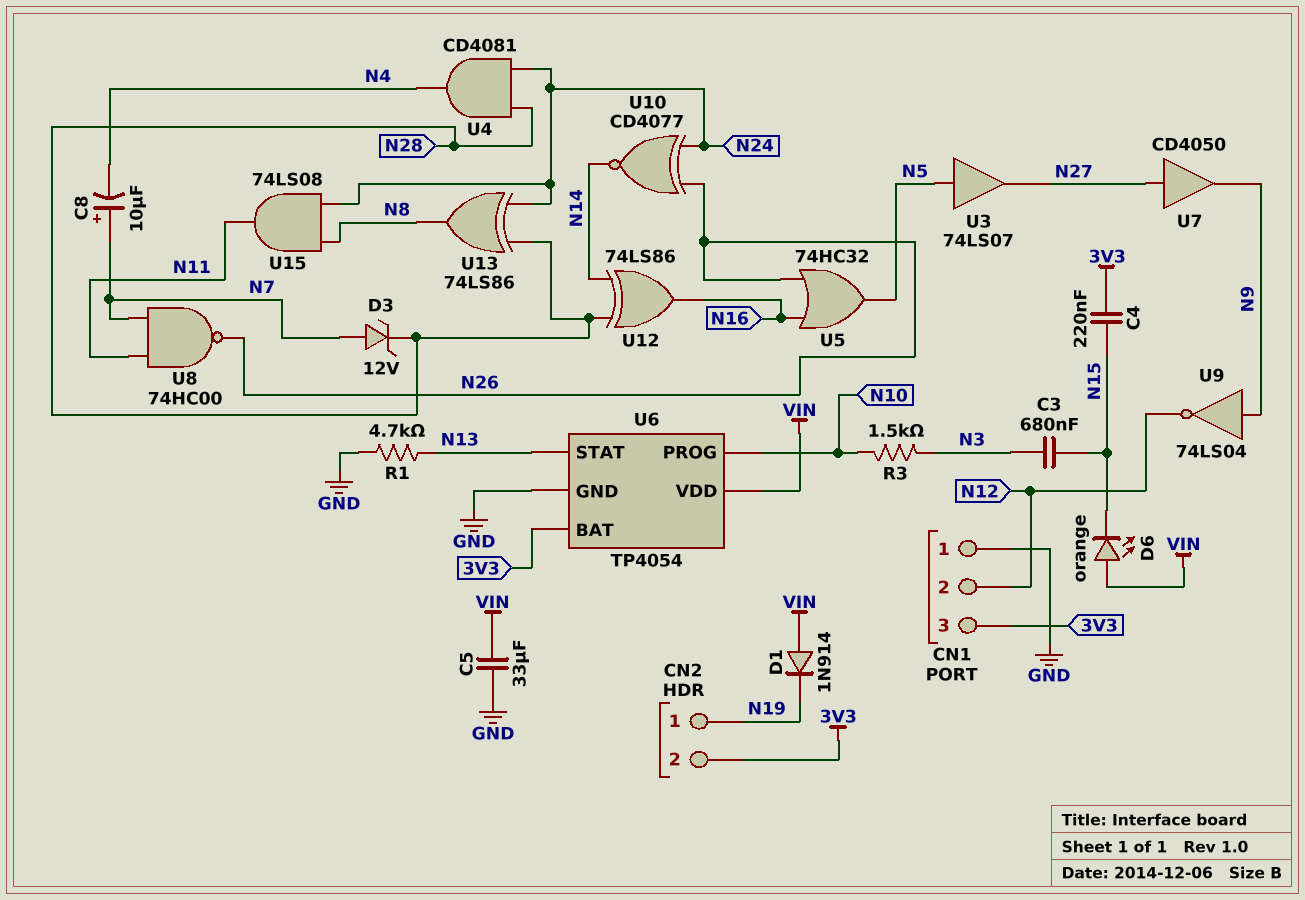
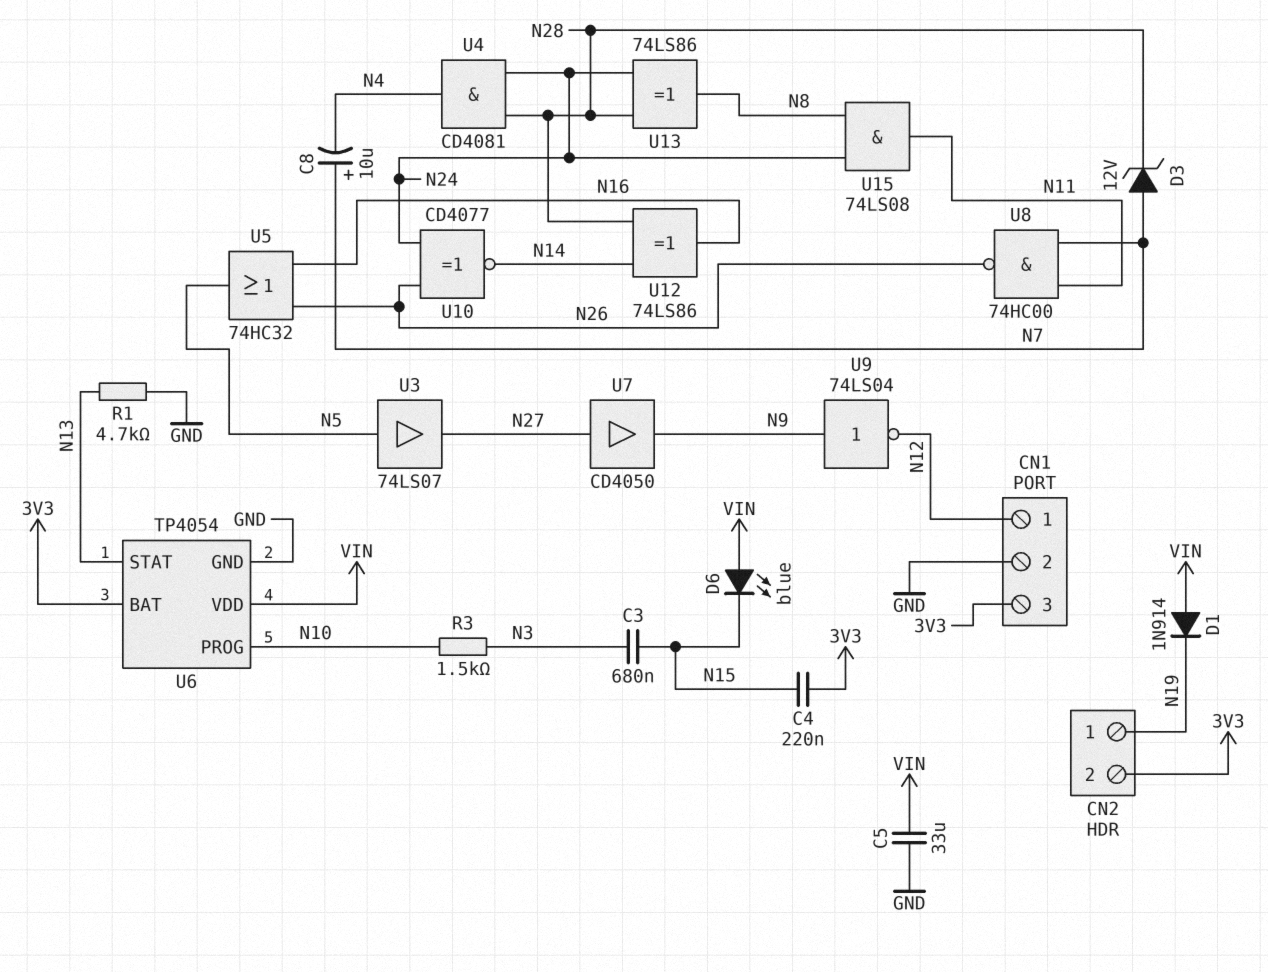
CN1 pin 1: GND -> N12
CN1 pin 2: N12 -> GND
D6: LED orange (A VIN, K N15) -> LED blue (A VIN, K N15)

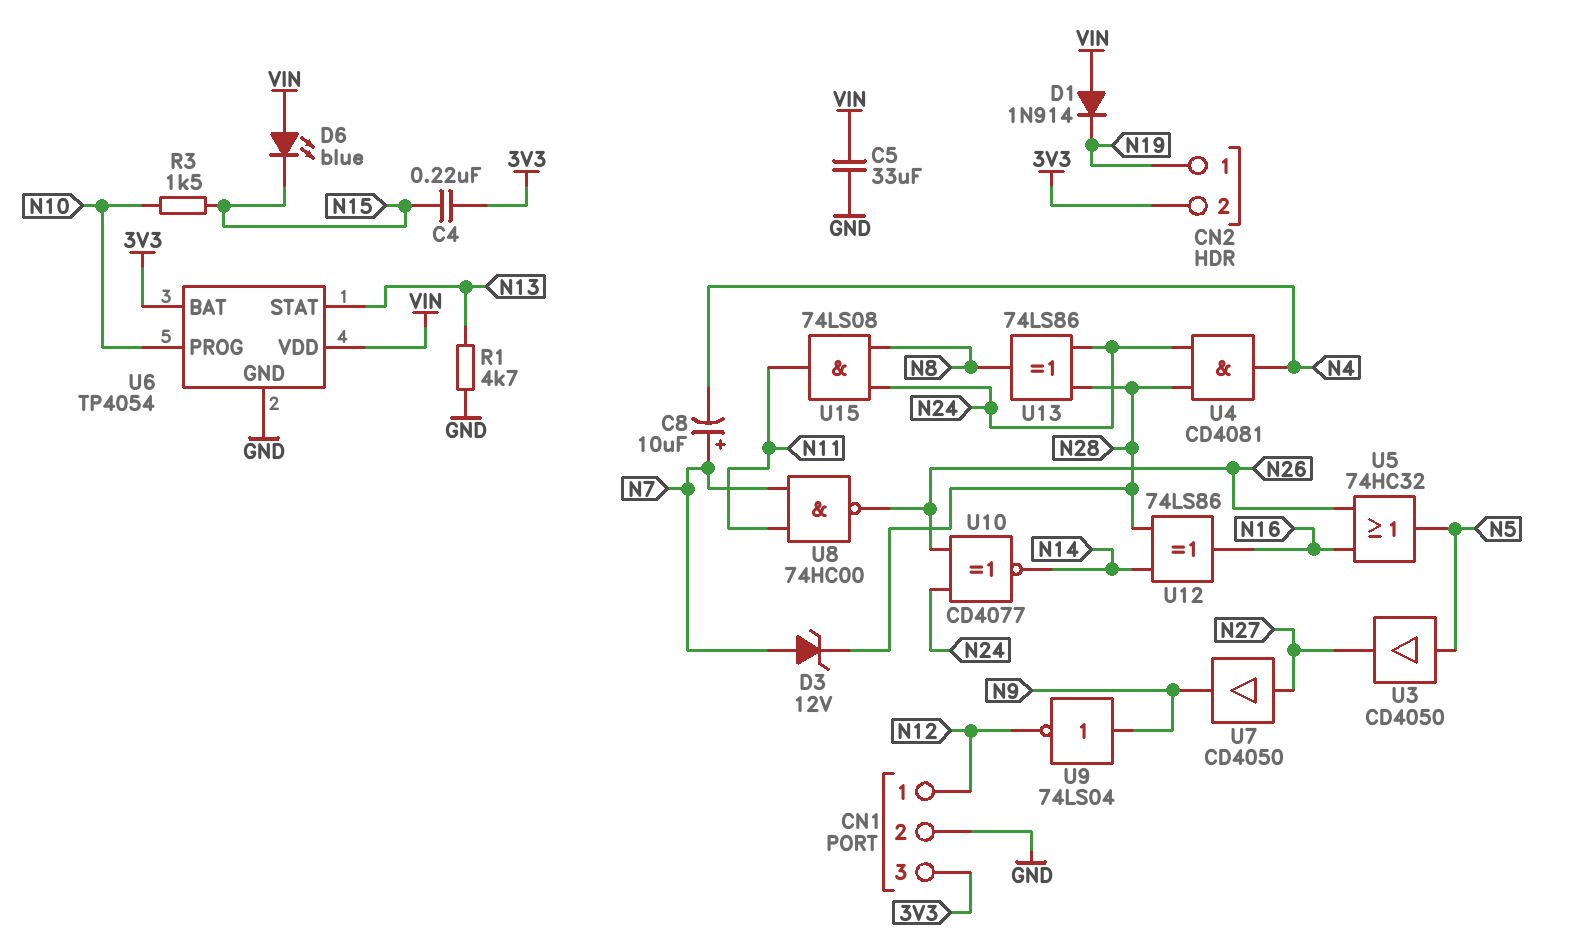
C3: 680nF (N3, N15) -> none
R3: 1.5k (N3, N10) -> 1.5k (N10, N15)
U3: buffer 74LS07 (in N5, out N27) -> buffer CD4050 (in N5, out N27)

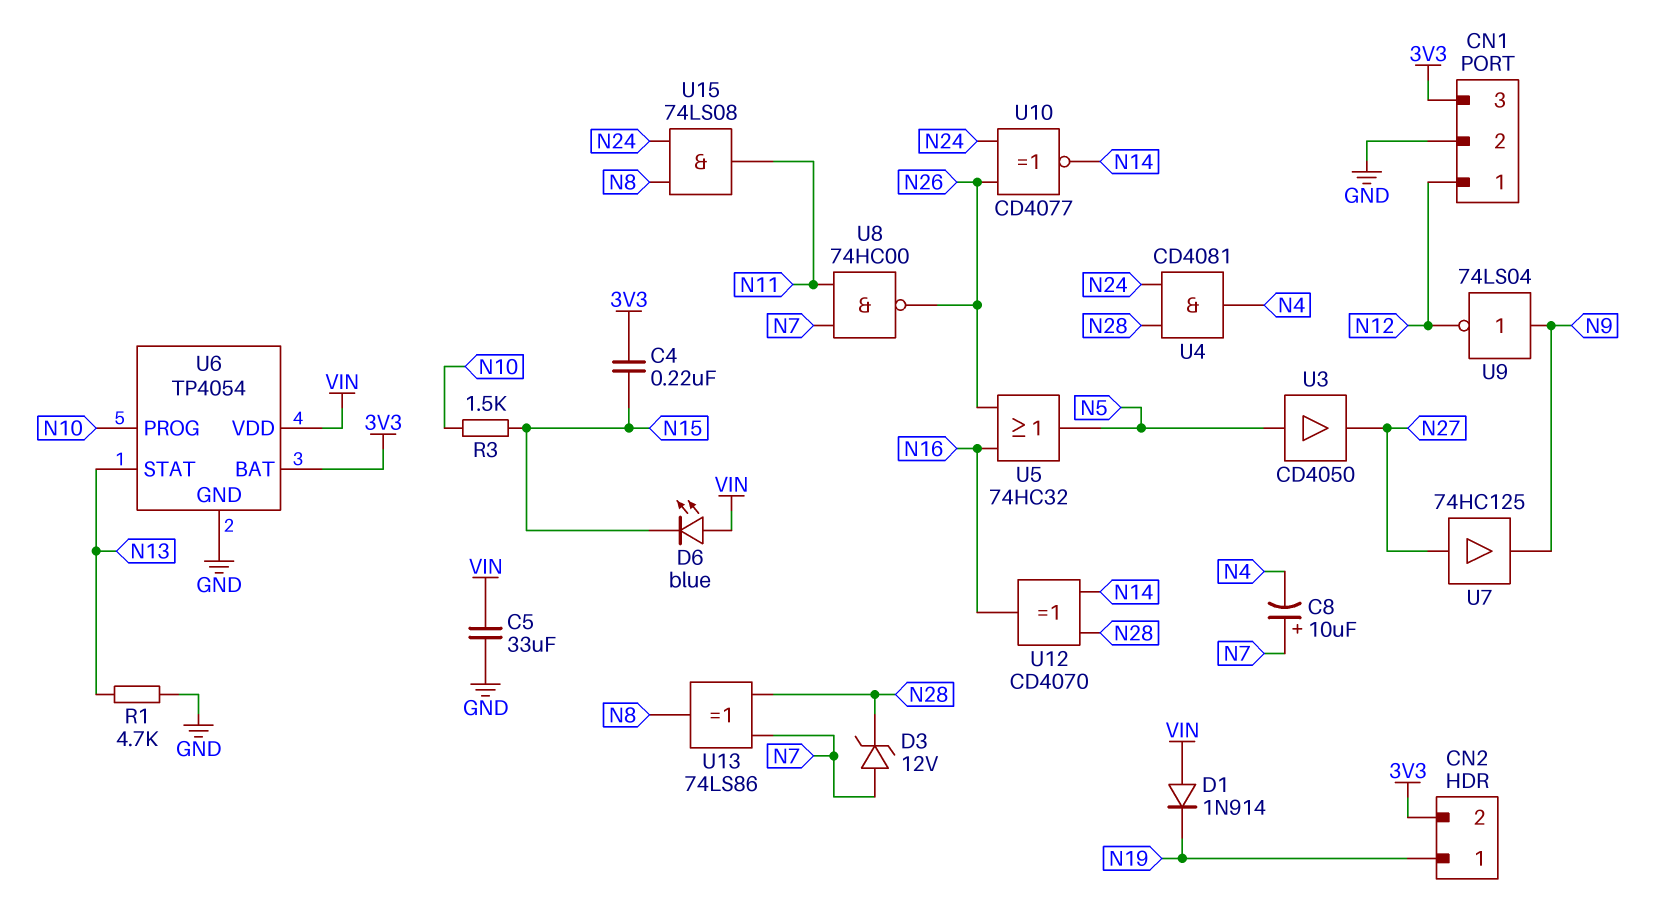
U7: buffer CD4050 (in N27, out N9) -> buffer 74HC125 (in N27, out N9)
U12: XOR 74LS86 (in N14, in N28, out N16) -> XOR CD4070 (in N14, in N28, out N16)
U13: XOR 74LS86 (in N24, in N28, out N8) -> XOR 74LS86 (in N7, in N28, out N8)

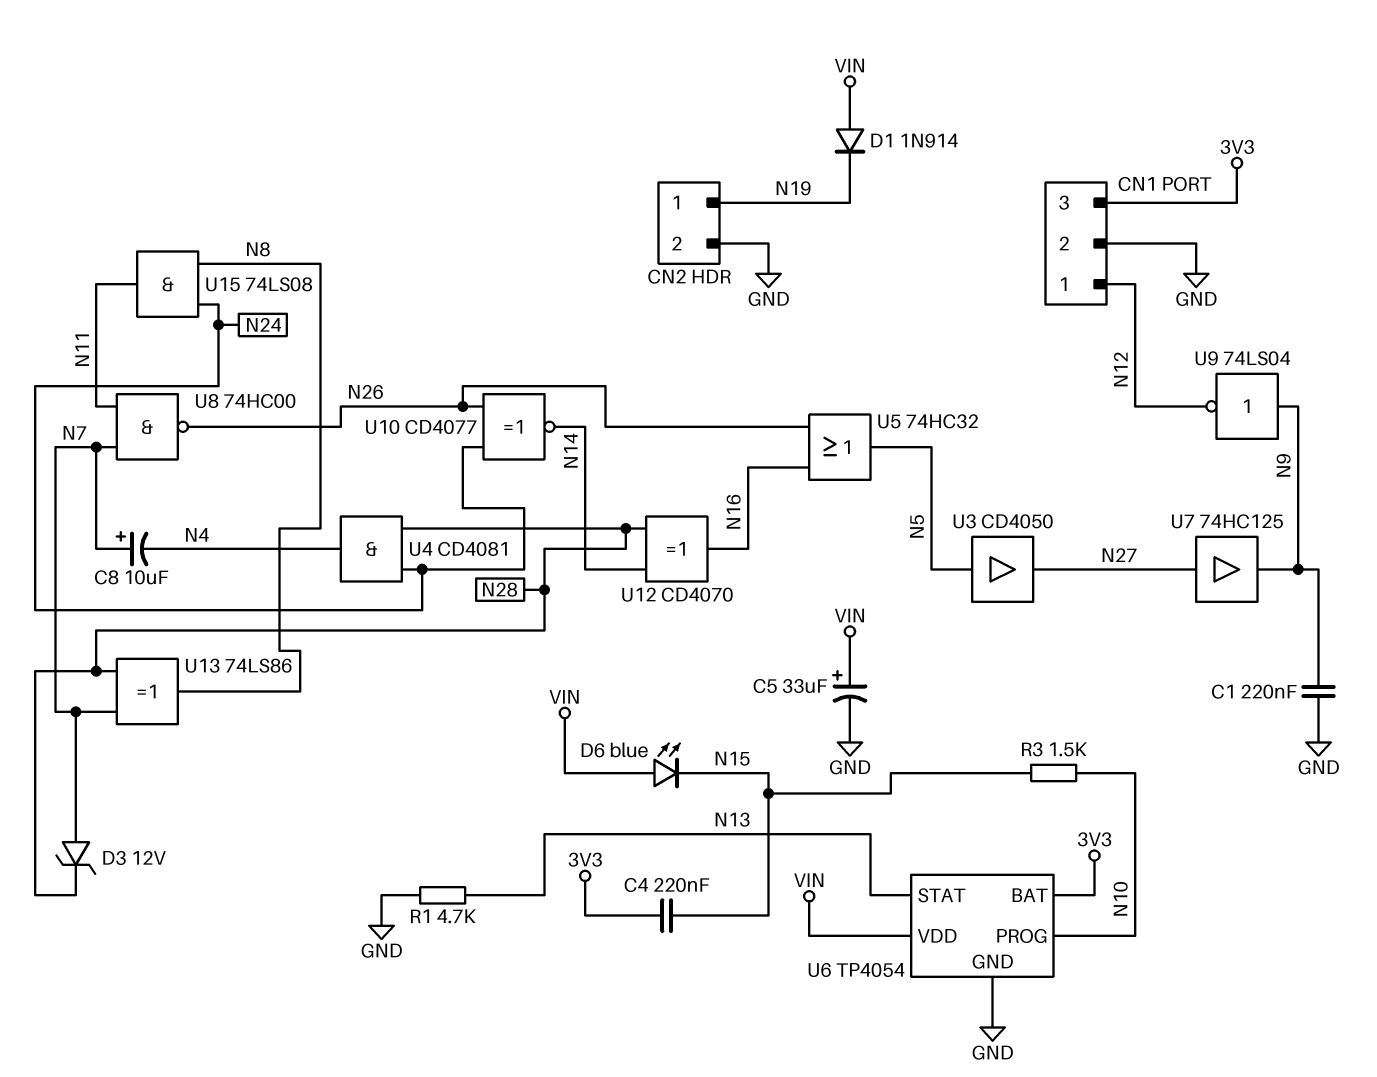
C1: none -> 220nF (GND, N9)
C5: 33uF (GND, VIN) -> 33uF (plus VIN, minus GND)
CN2 pin 2: 3V3 -> GND

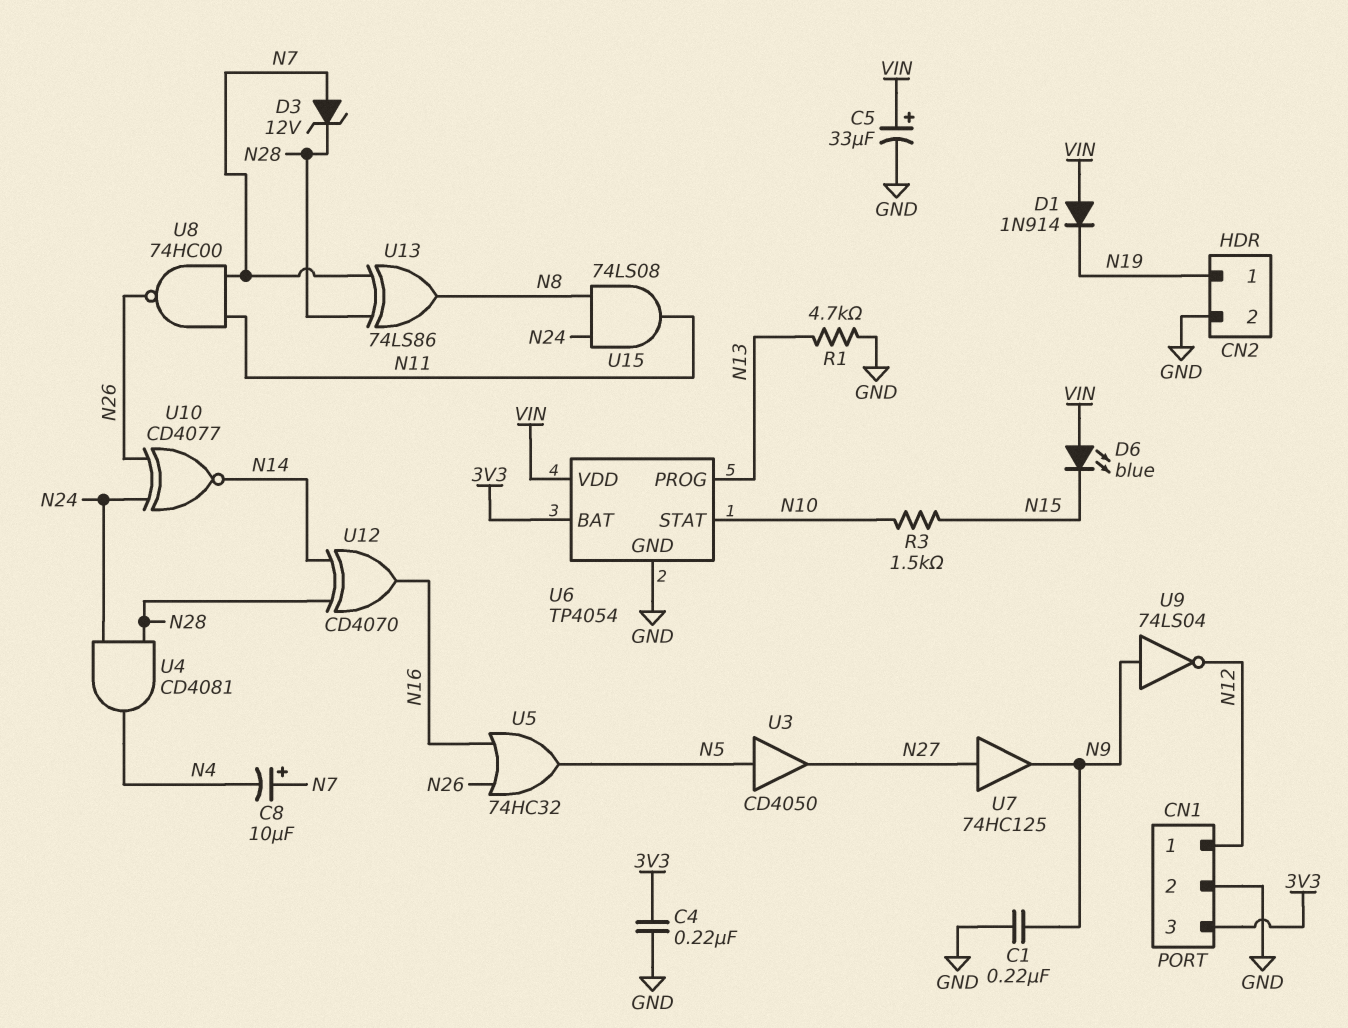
C4: 220nF (3V3, N15) -> 220nF (3V3, GND)
U6 pin PROG: N10 -> N13
U6 pin STAT: N13 -> N10

